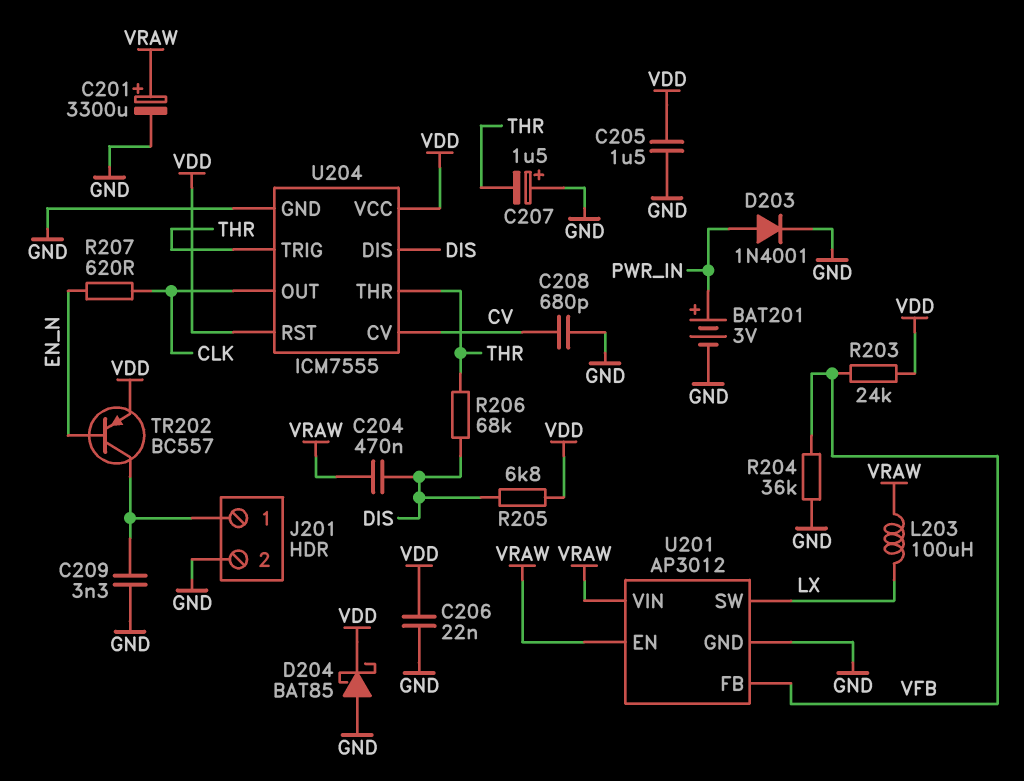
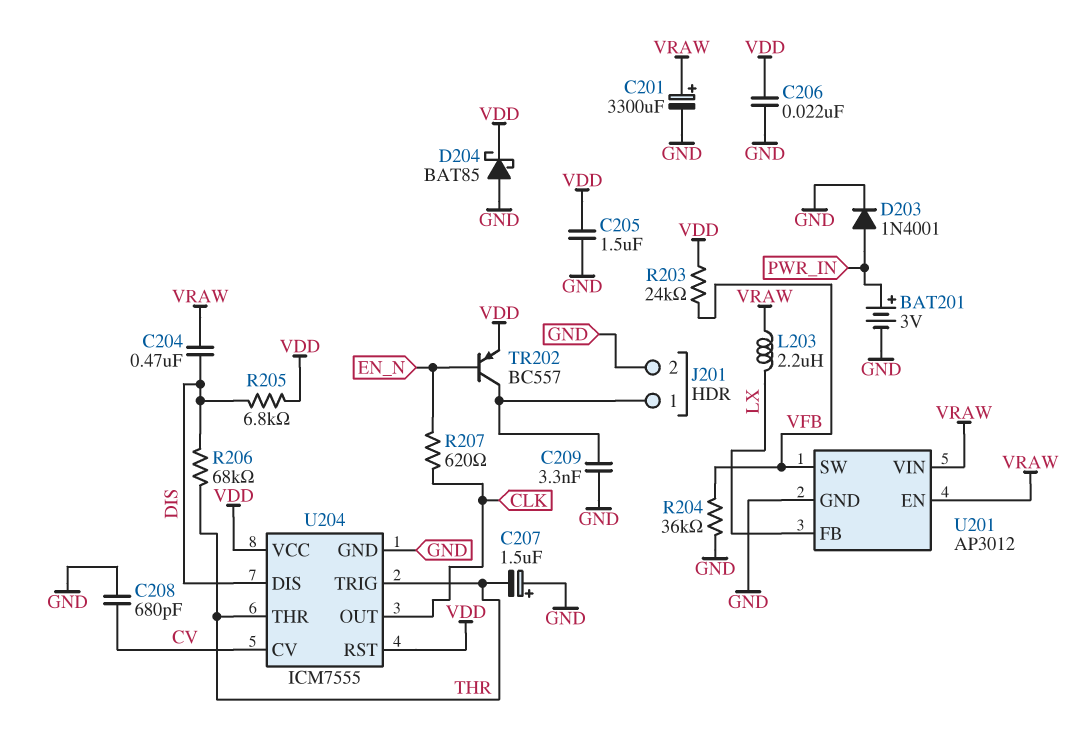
L203: 100uH (LX, VRAW) -> 2.2uH (LX, VRAW)
U201 pin FB: VFB -> LX
U201 pin SW: LX -> VFB

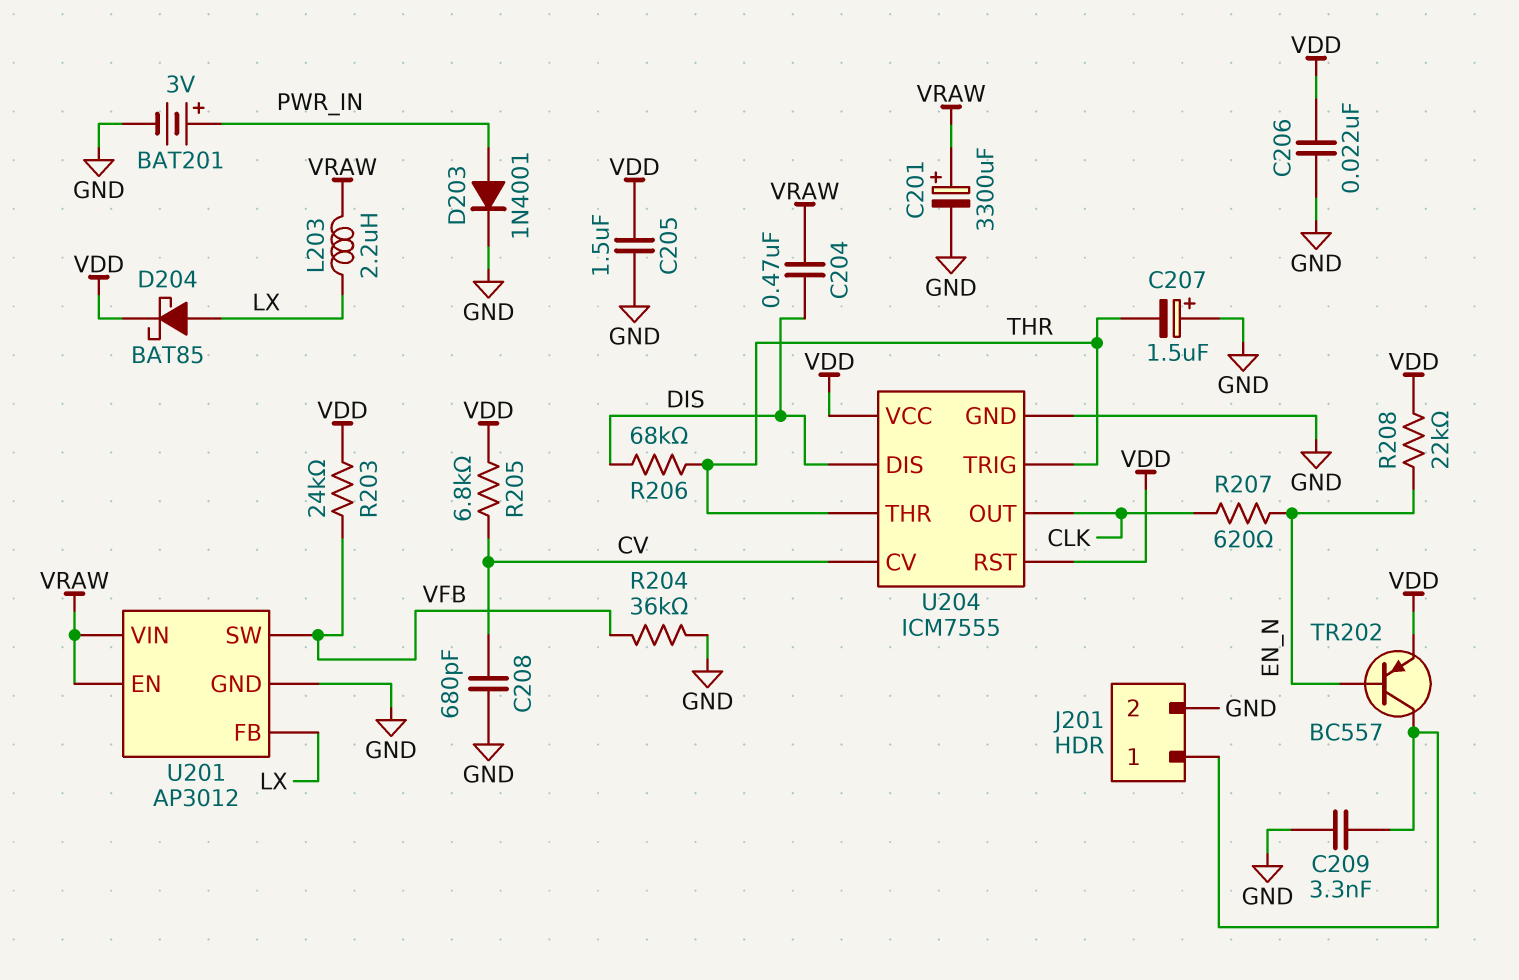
D204: schottky BAT85 (A GND, K VDD) -> schottky BAT85 (A LX, K VDD)
R205: 6.8k (DIS, VDD) -> 6.8k (CV, VDD)
R208: none -> 22k (EN_N, VDD)

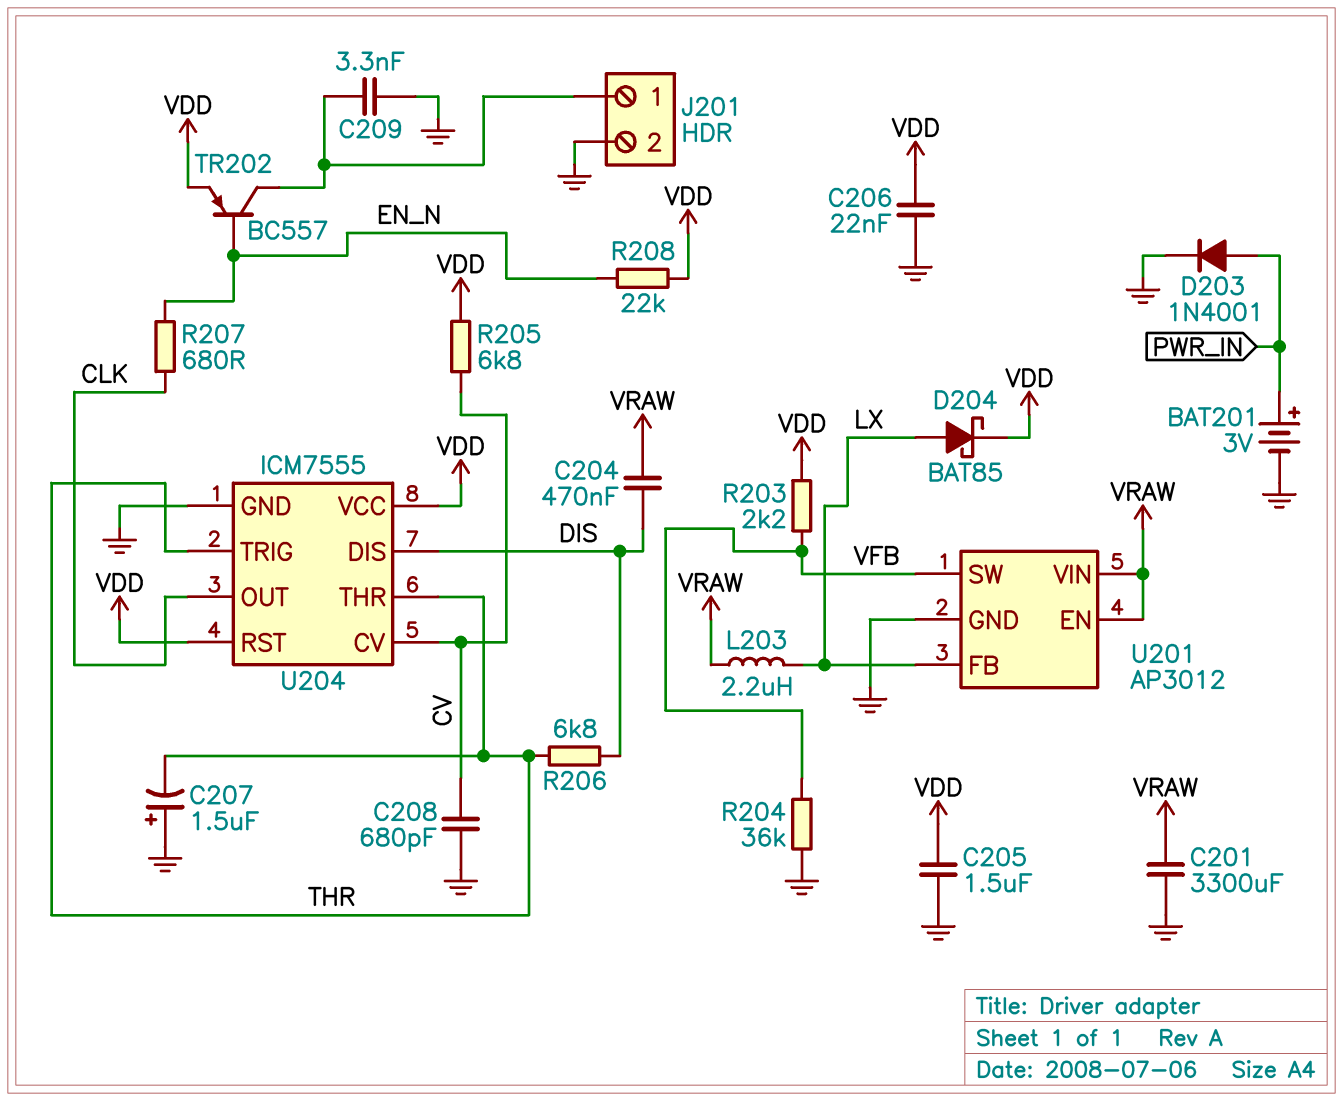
C201: 3300uF (plus VRAW, minus GND) -> 3300uF (GND, VRAW)
R203: 24k (VDD, VFB) -> 2.2k (VDD, VFB)
R206: 68k (DIS, THR) -> 6.8k (DIS, THR)
R207: 620 (CLK, EN_N) -> 680 (CLK, EN_N)

